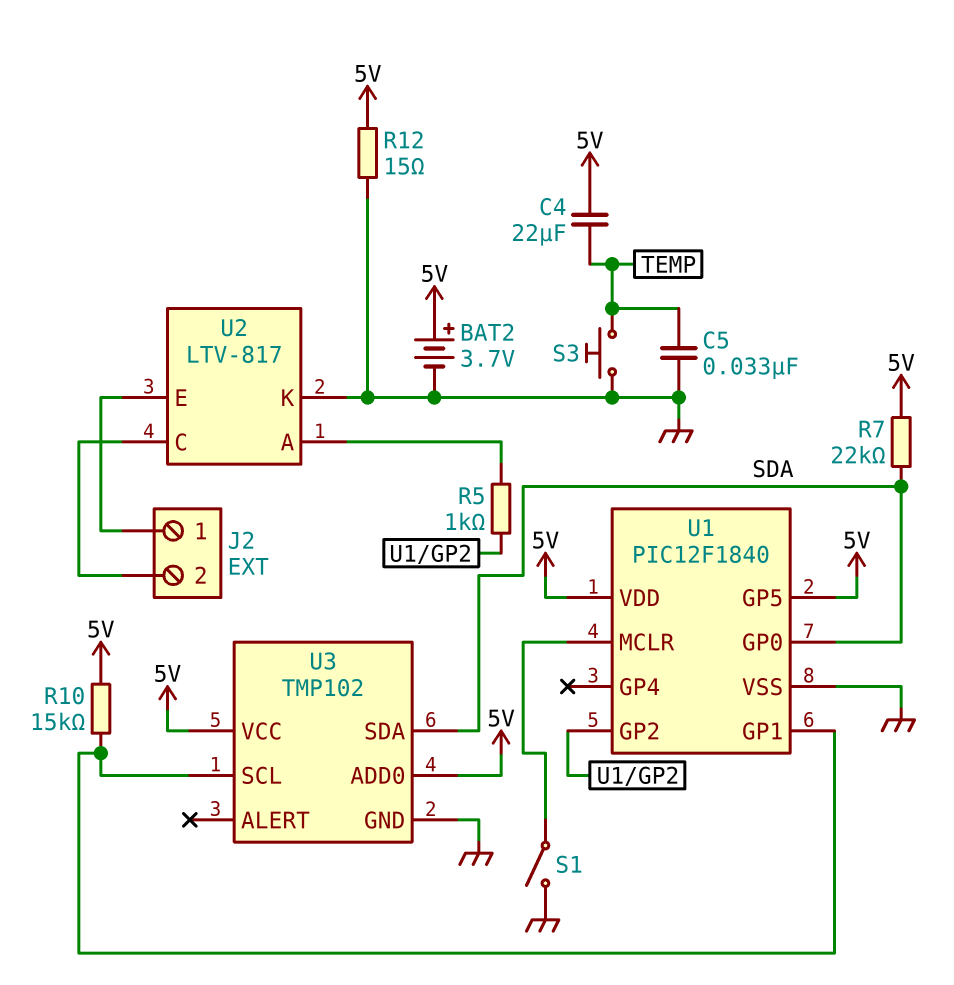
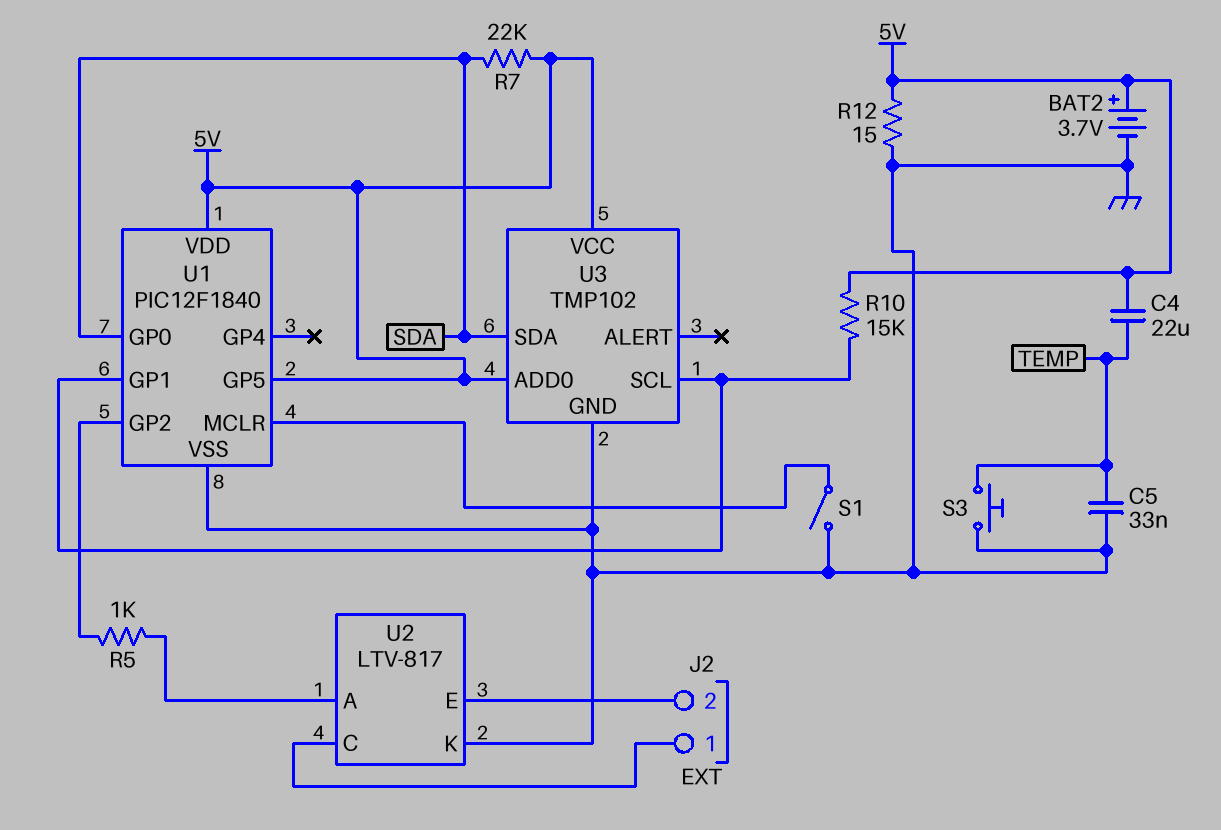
U2 pin C: J2/2 -> J2/1
U2 pin E: J2/1 -> J2/2

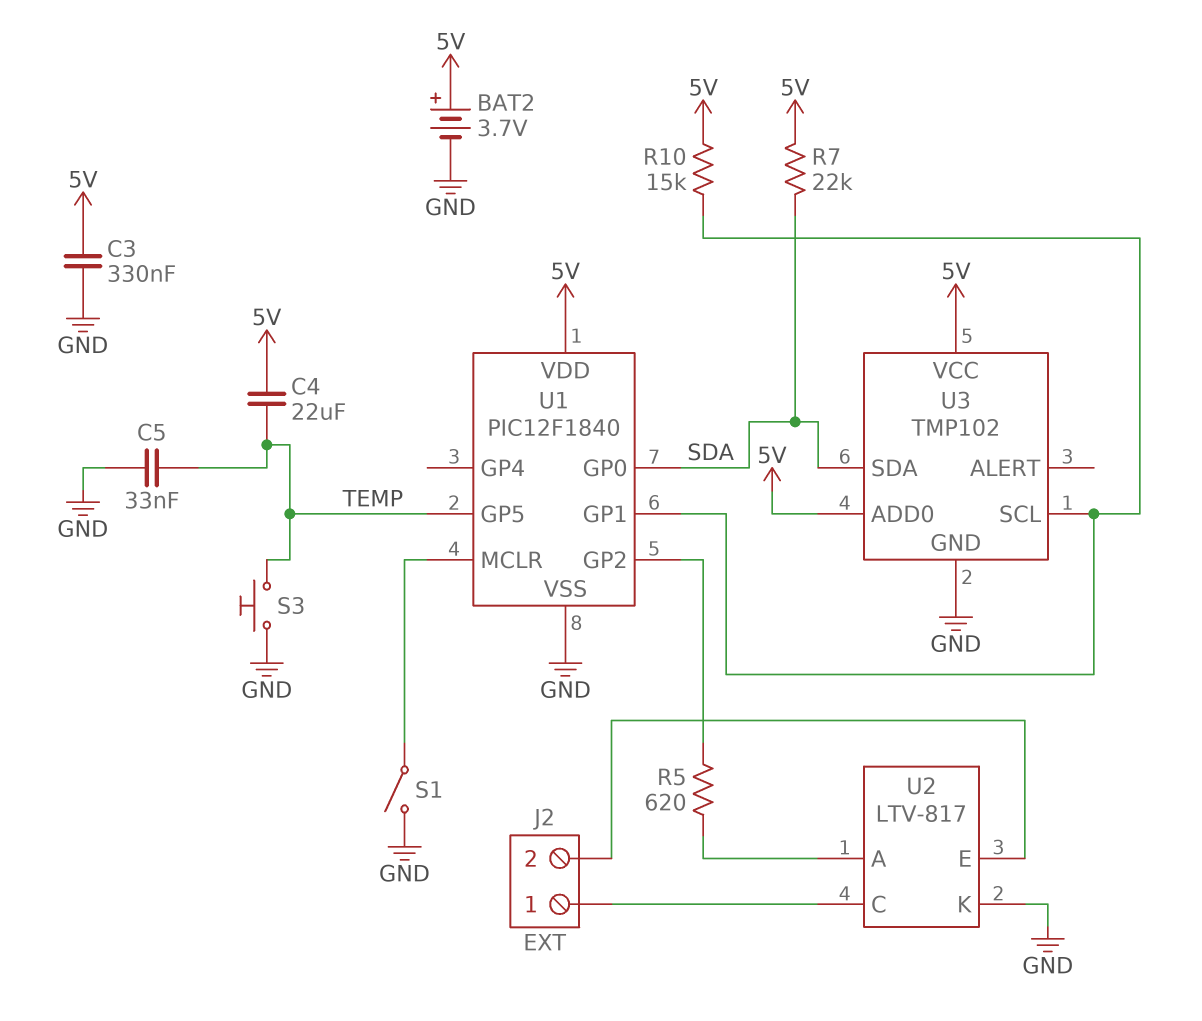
C3: none -> 330nF (5V, GND)
R5: 1k (U1/GP2, U2/A) -> 620 (U1/GP2, U2/A)
R12: 15 (5V, GND) -> none
U1 pin GP5: 5V -> TEMP

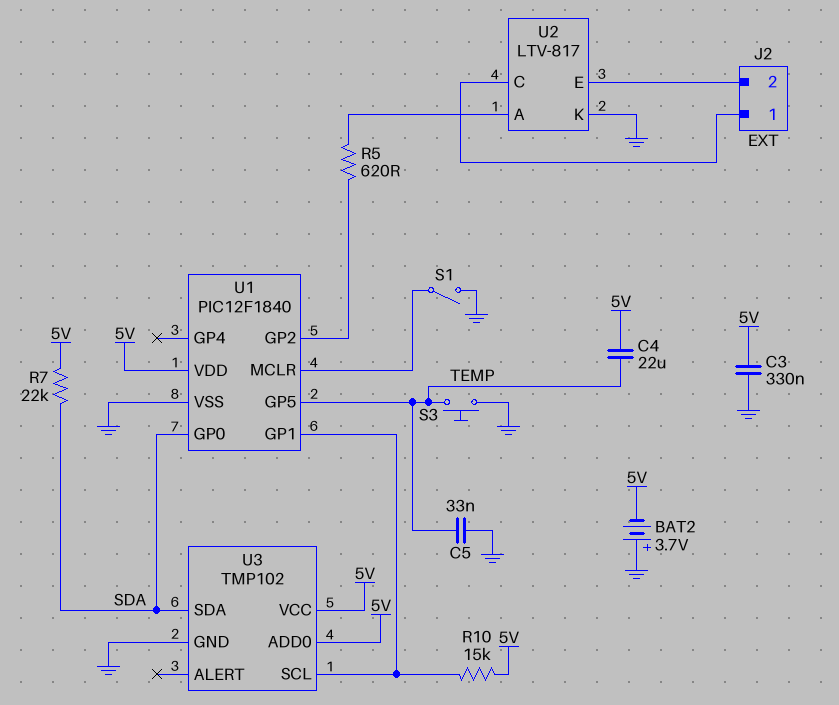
BAT2: 3.7V (plus 5V, minus GND) -> 3.7V (plus GND, minus 5V)

